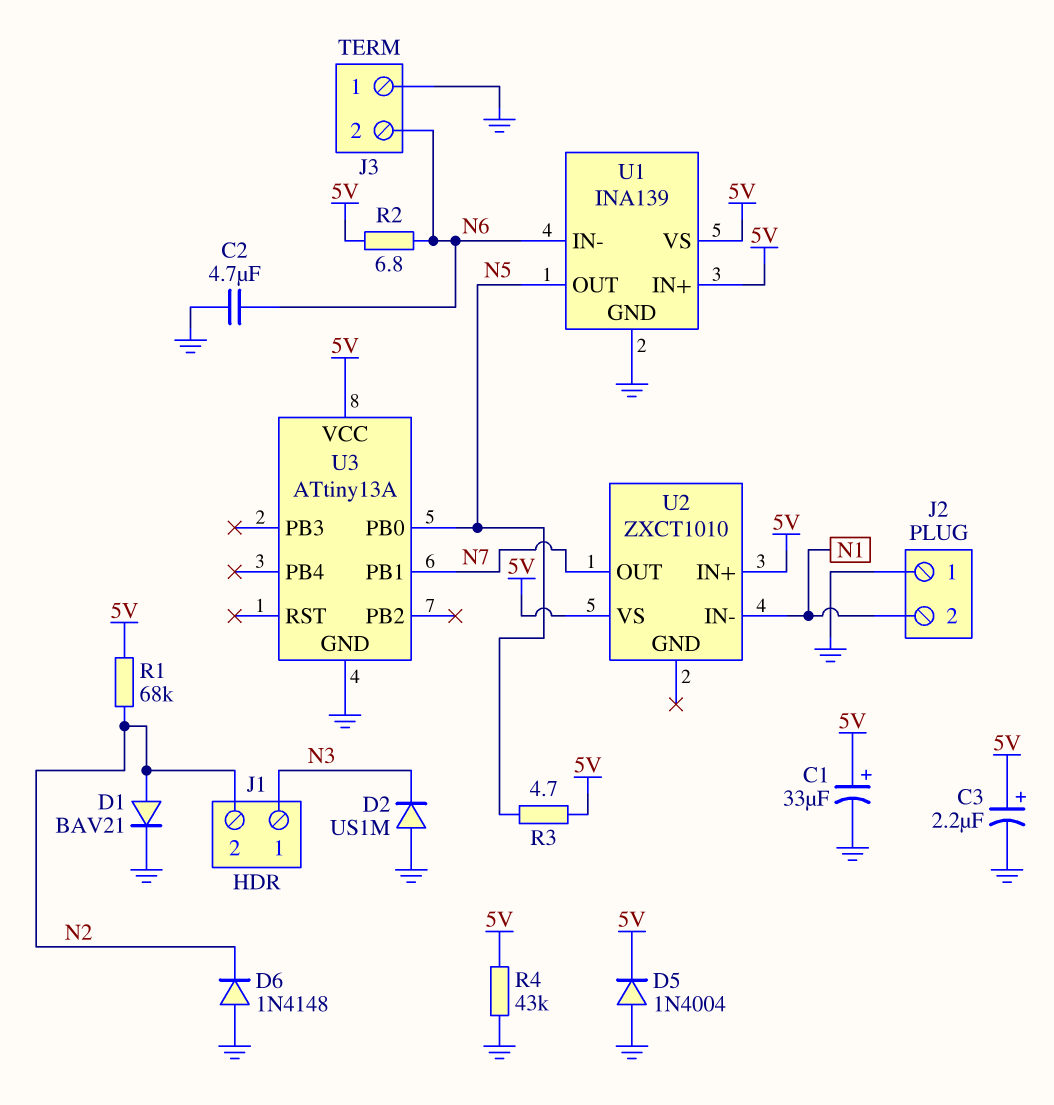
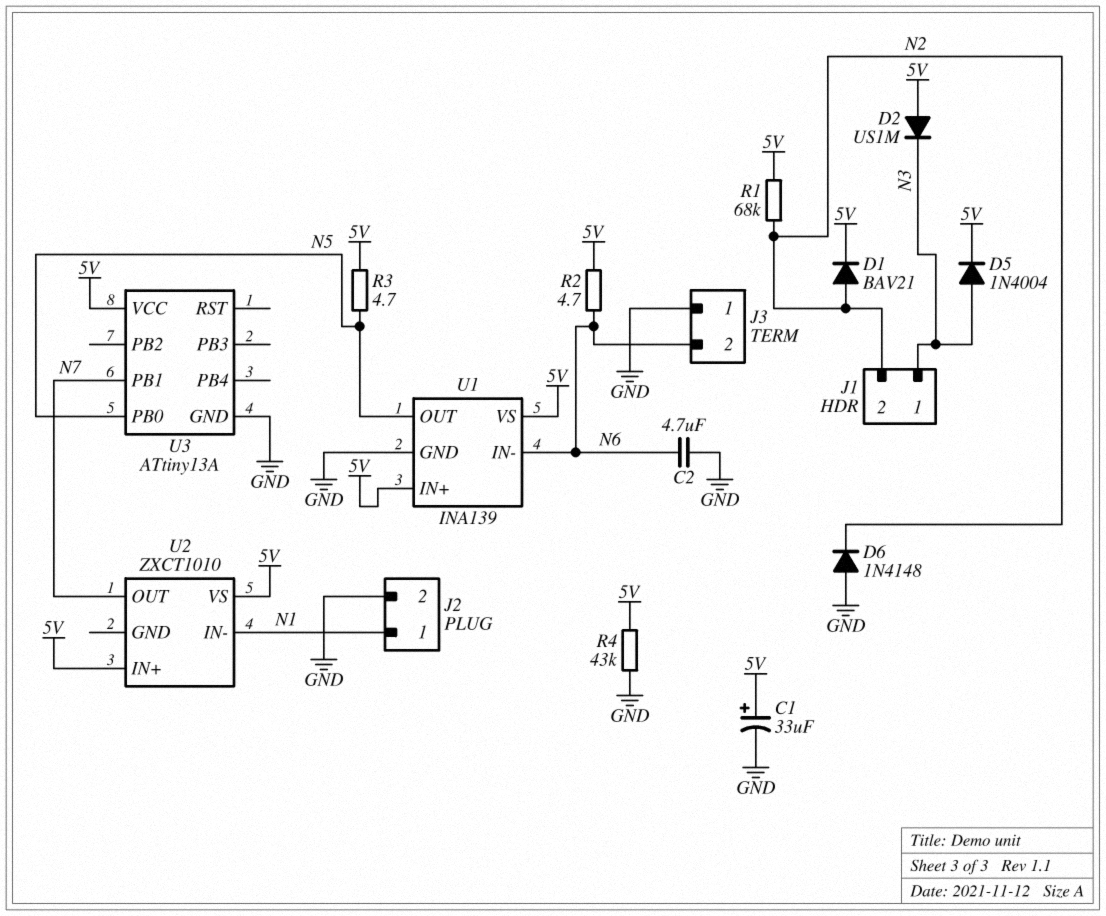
C3: 2.2uF (plus 5V, minus GND) -> none
D1: diode BAV21 (A N2, K GND) -> diode BAV21 (A N2, K 5V)
D2: diode US1M (A GND, K N3) -> diode US1M (A 5V, K N3)
D5: diode 1N4004 (A GND, K 5V) -> diode 1N4004 (A N3, K 5V)
J2 pin 1: GND -> N1
J2 pin 2: N1 -> GND
R2: 6.8 (5V, N6) -> 4.7 (5V, N6)

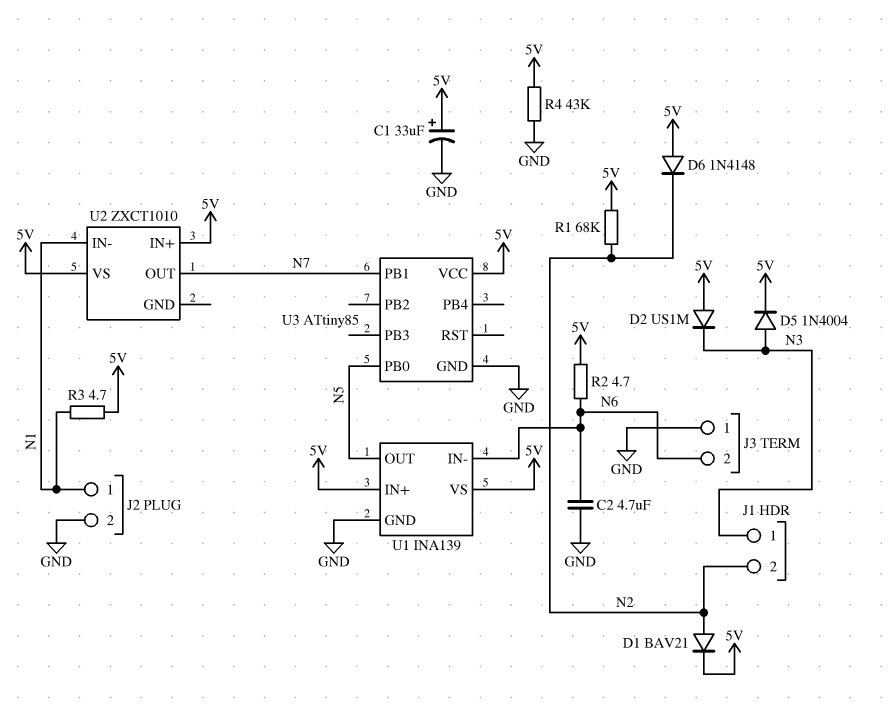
D6: diode 1N4148 (A GND, K N2) -> diode 1N4148 (A 5V, K N2)
R3: 4.7 (5V, N5) -> 4.7 (5V, N1)
U3: ATtiny13A -> ATtiny85

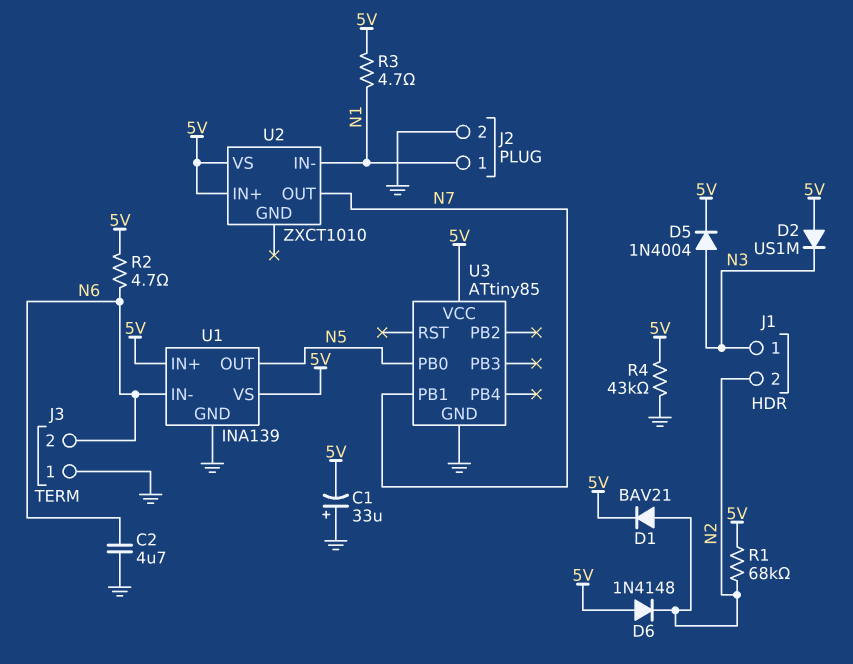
C1: 33uF (plus 5V, minus GND) -> 33uF (plus GND, minus 5V)

